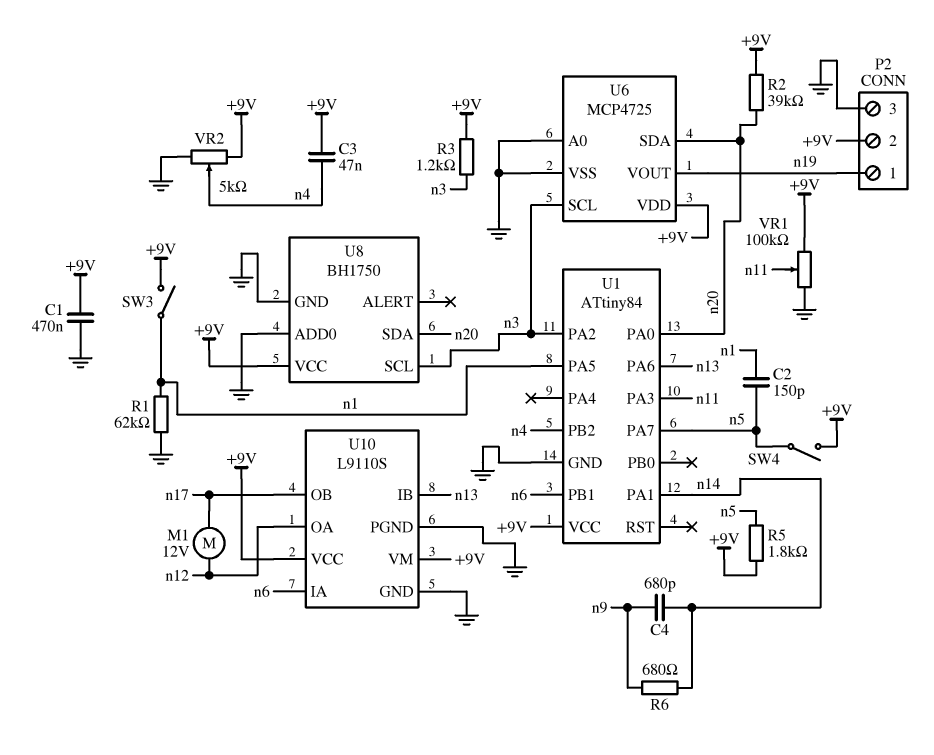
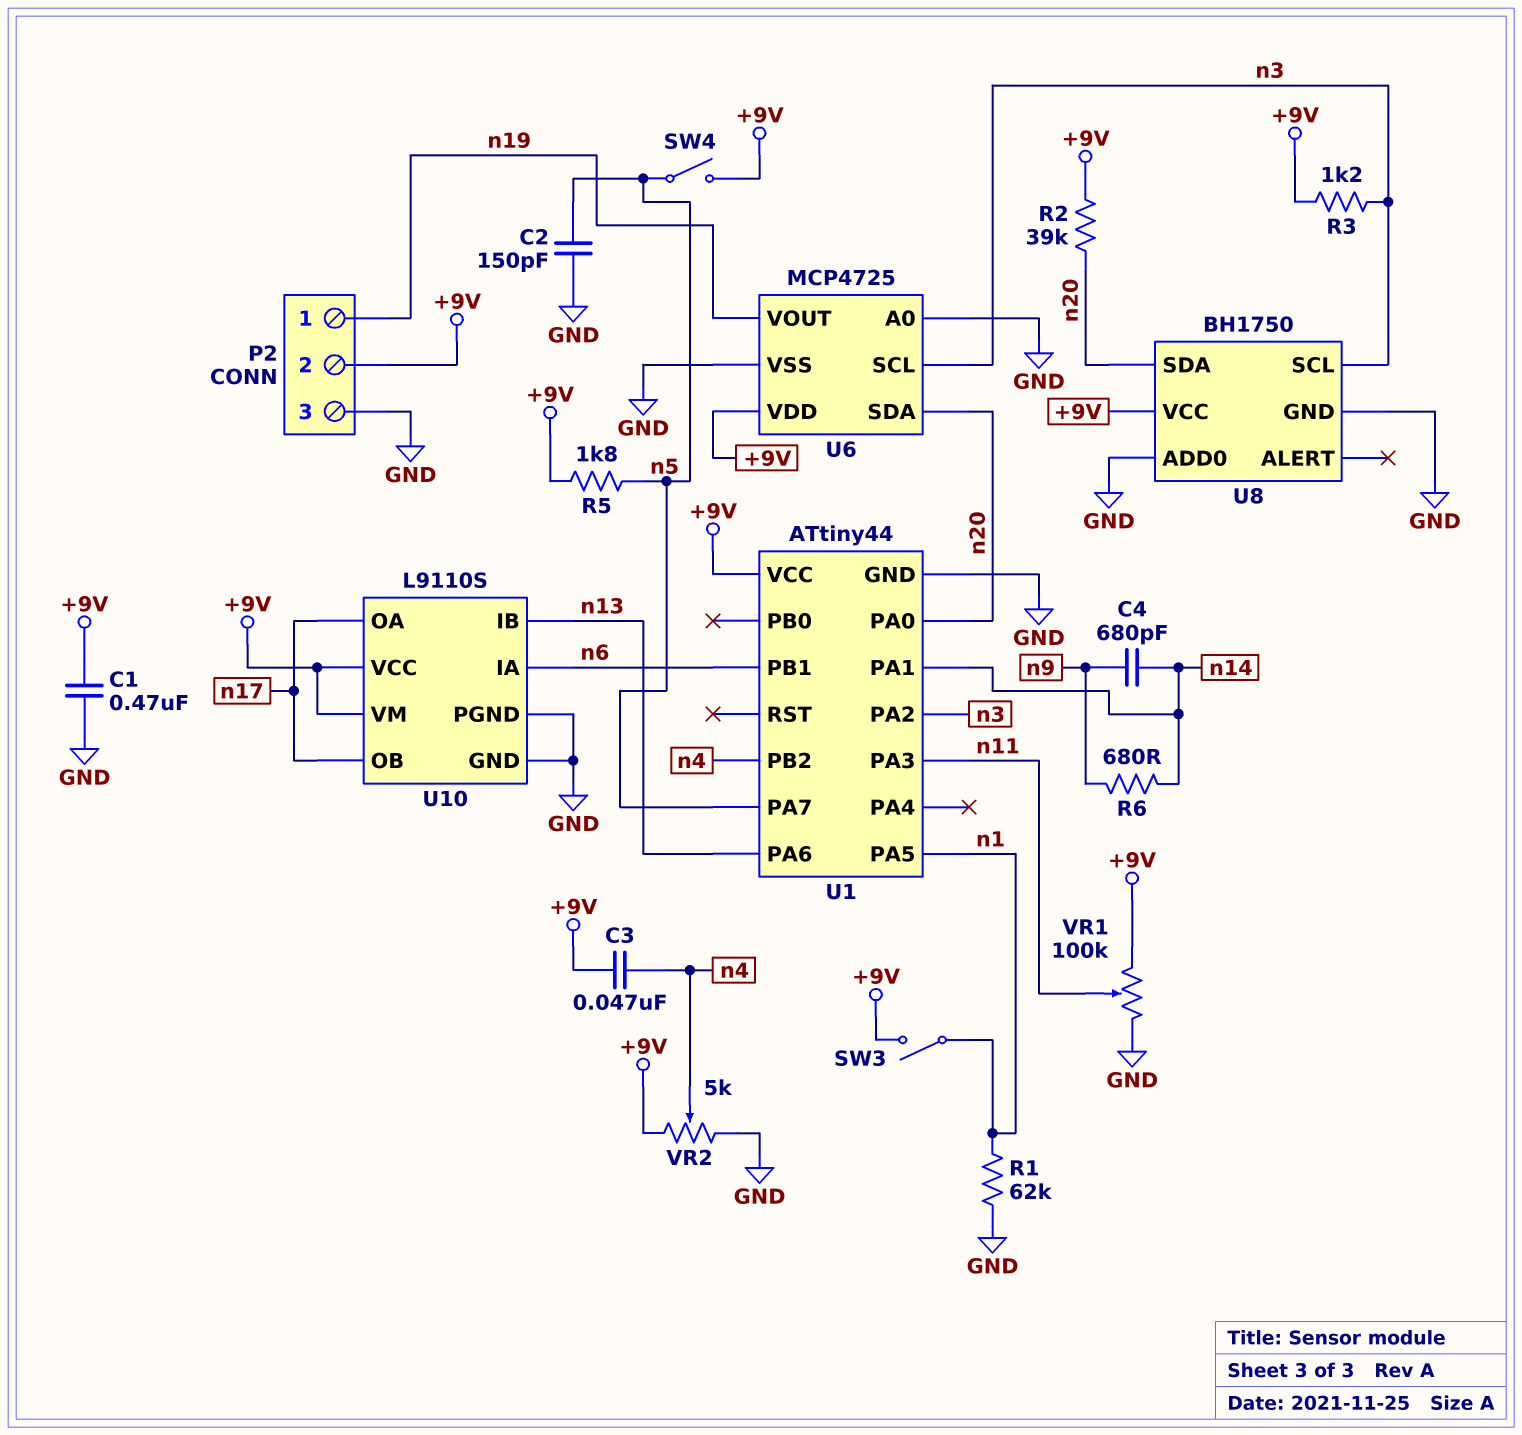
C2: 150pF (n1, n5) -> 150pF (GND, n5)
M1: motor 12V (n12, n17) -> none
U1: ATtiny84 -> ATtiny44
U10 pin OA: n12 -> n17

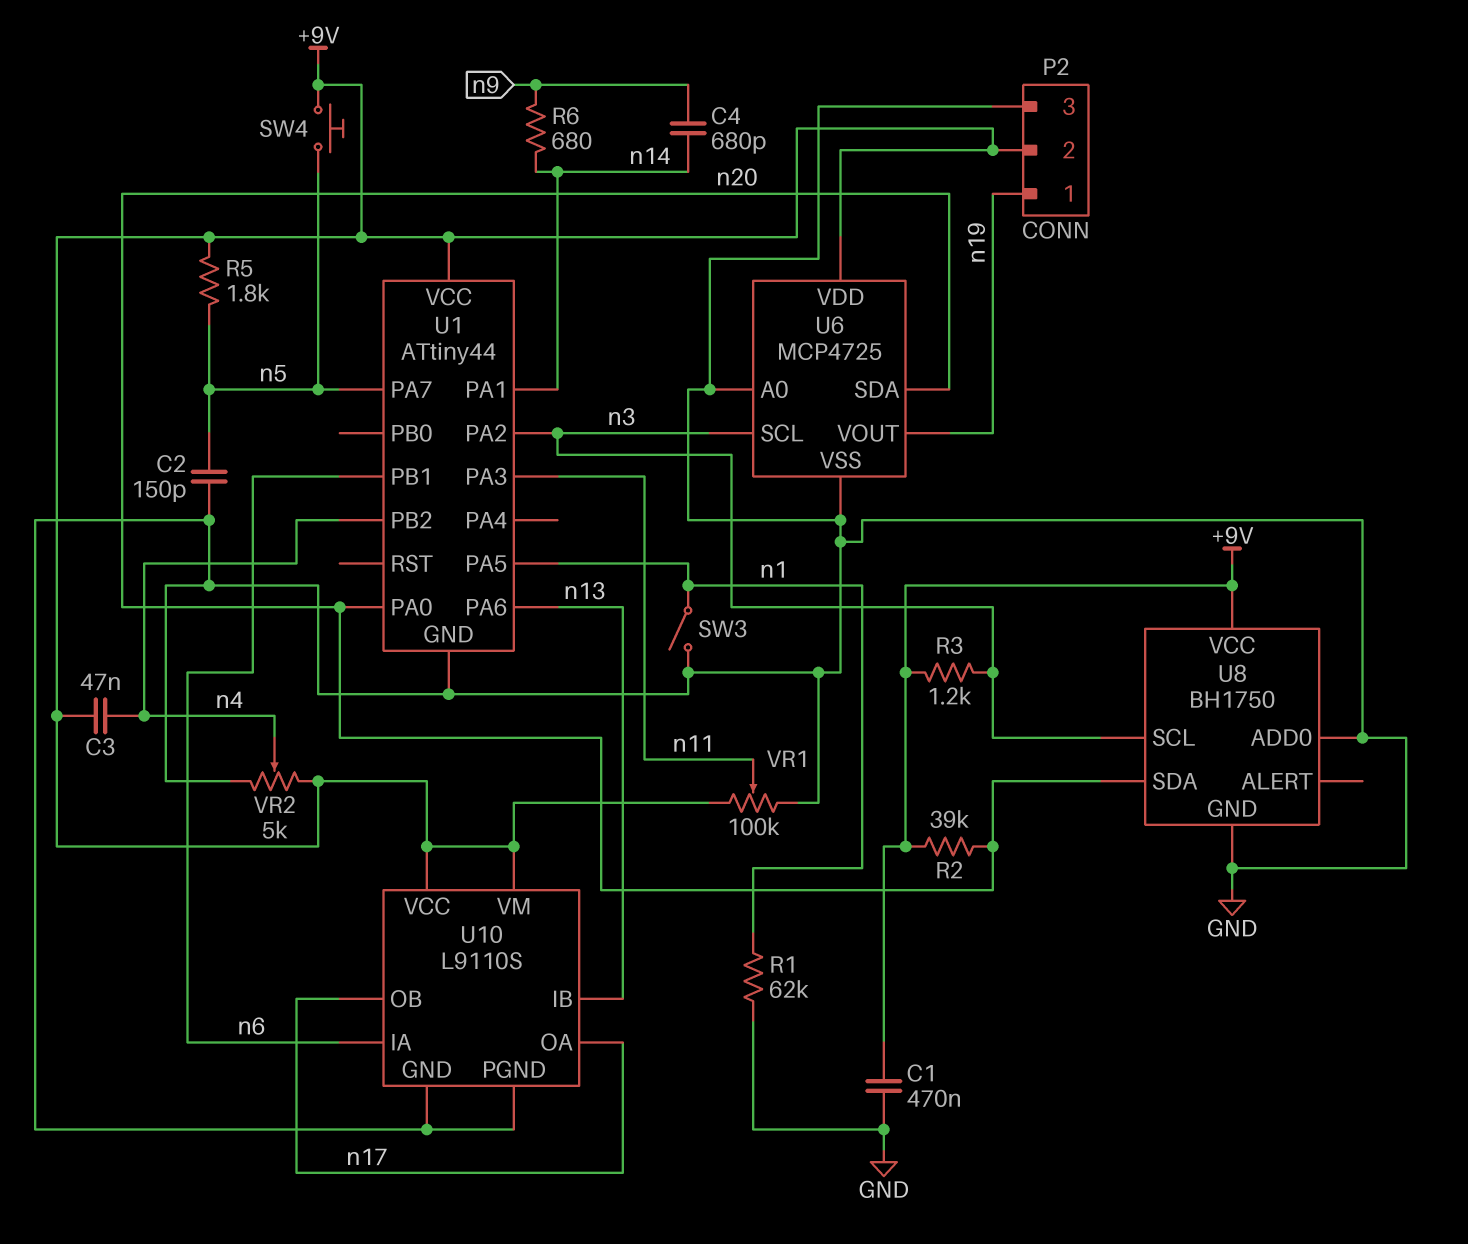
SW3: switch (+9V, n1) -> switch (GND, n1)
SW4: switch (+9V, n5) -> button (+9V, n5)

